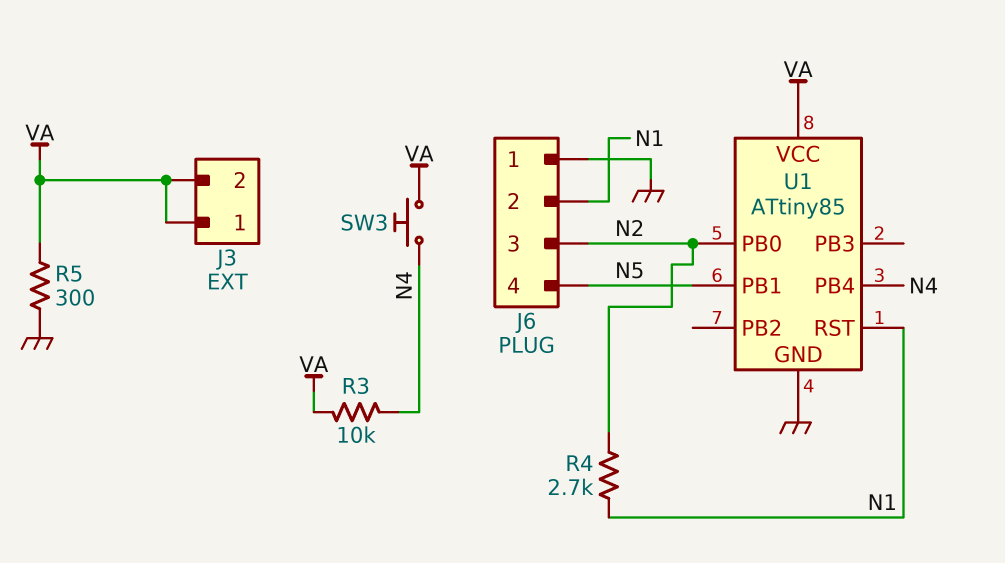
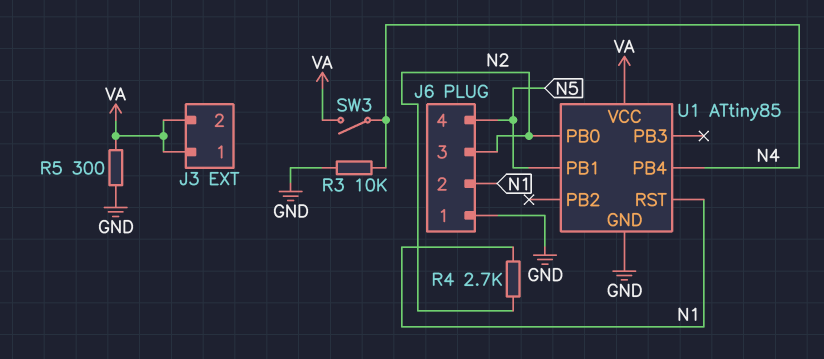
R3: 10k (N4, VA) -> 10k (GND, N4)
SW3: button (N4, VA) -> switch (N4, VA)

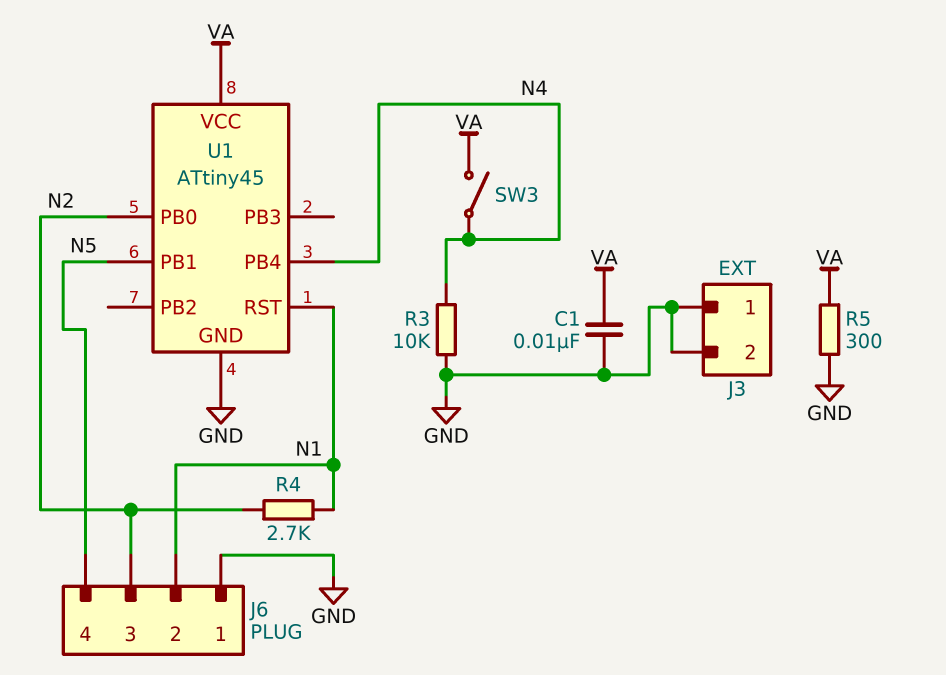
C1: none -> 10nF (GND, VA)
J3 pin 1: VA -> GND
J3 pin 2: VA -> GND
U1: ATtiny85 -> ATtiny45

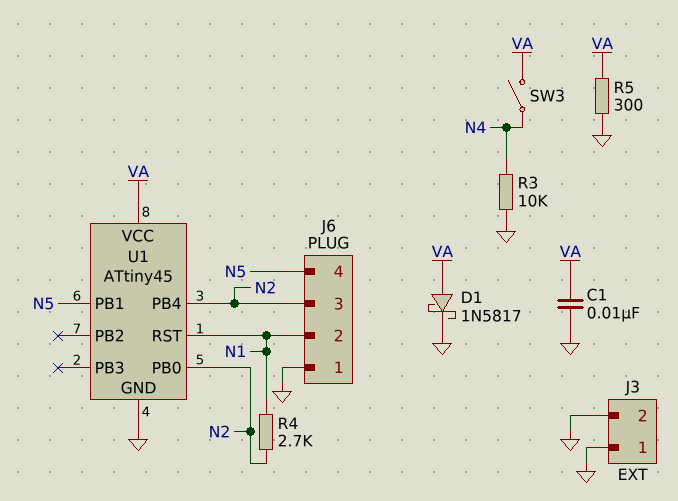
D1: none -> schottky 1N5817 (A VA, K GND)
U1 pin PB4: N4 -> N2

